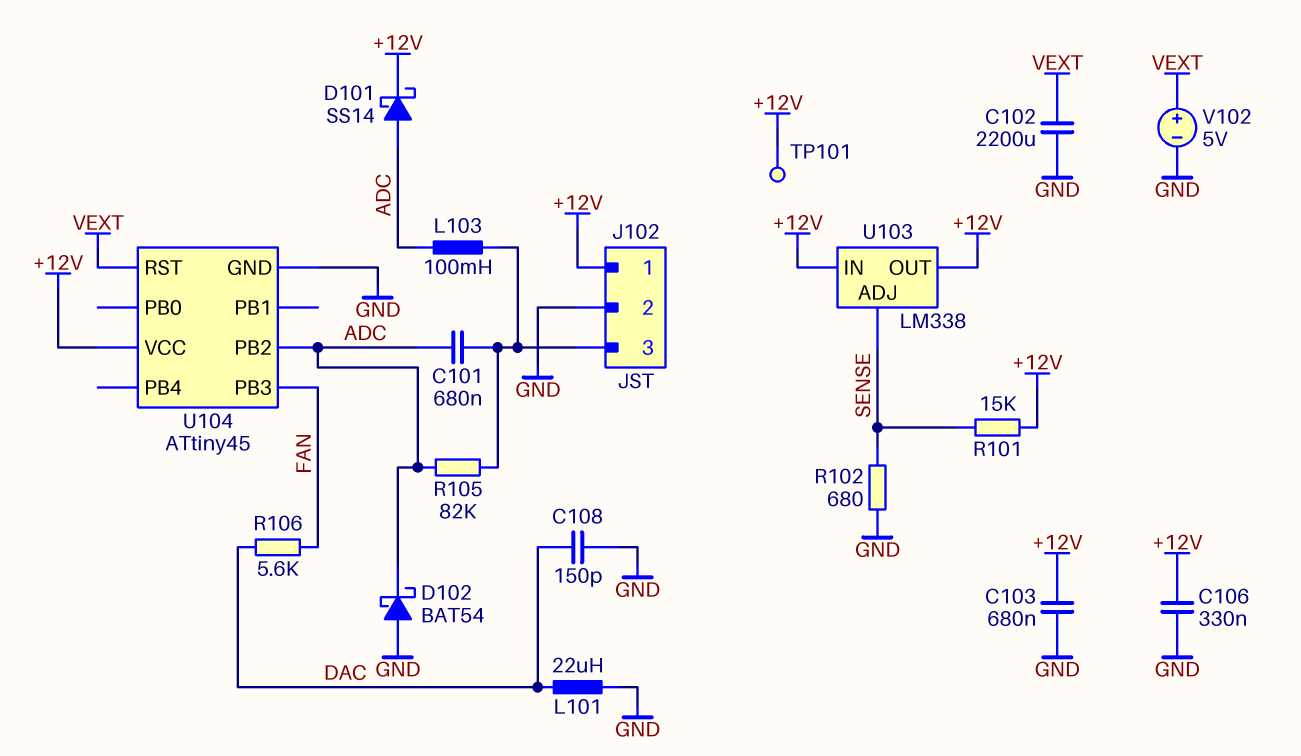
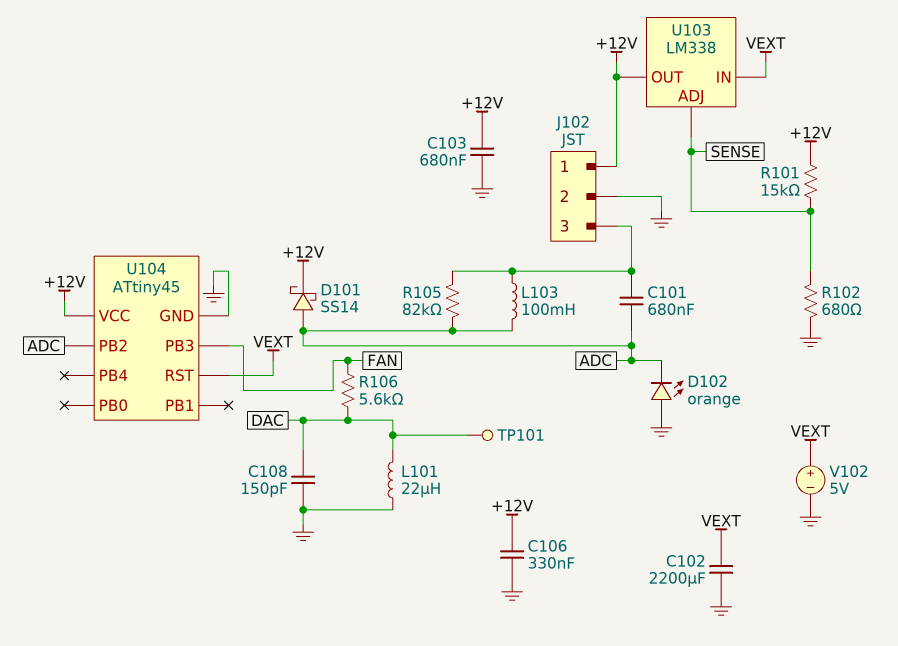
D102: schottky BAT54 (A GND, K ADC) -> LED orange (A GND, K ADC)
TP101: test point (+12V) -> test point (DAC)
U103 pin IN: +12V -> VEXT

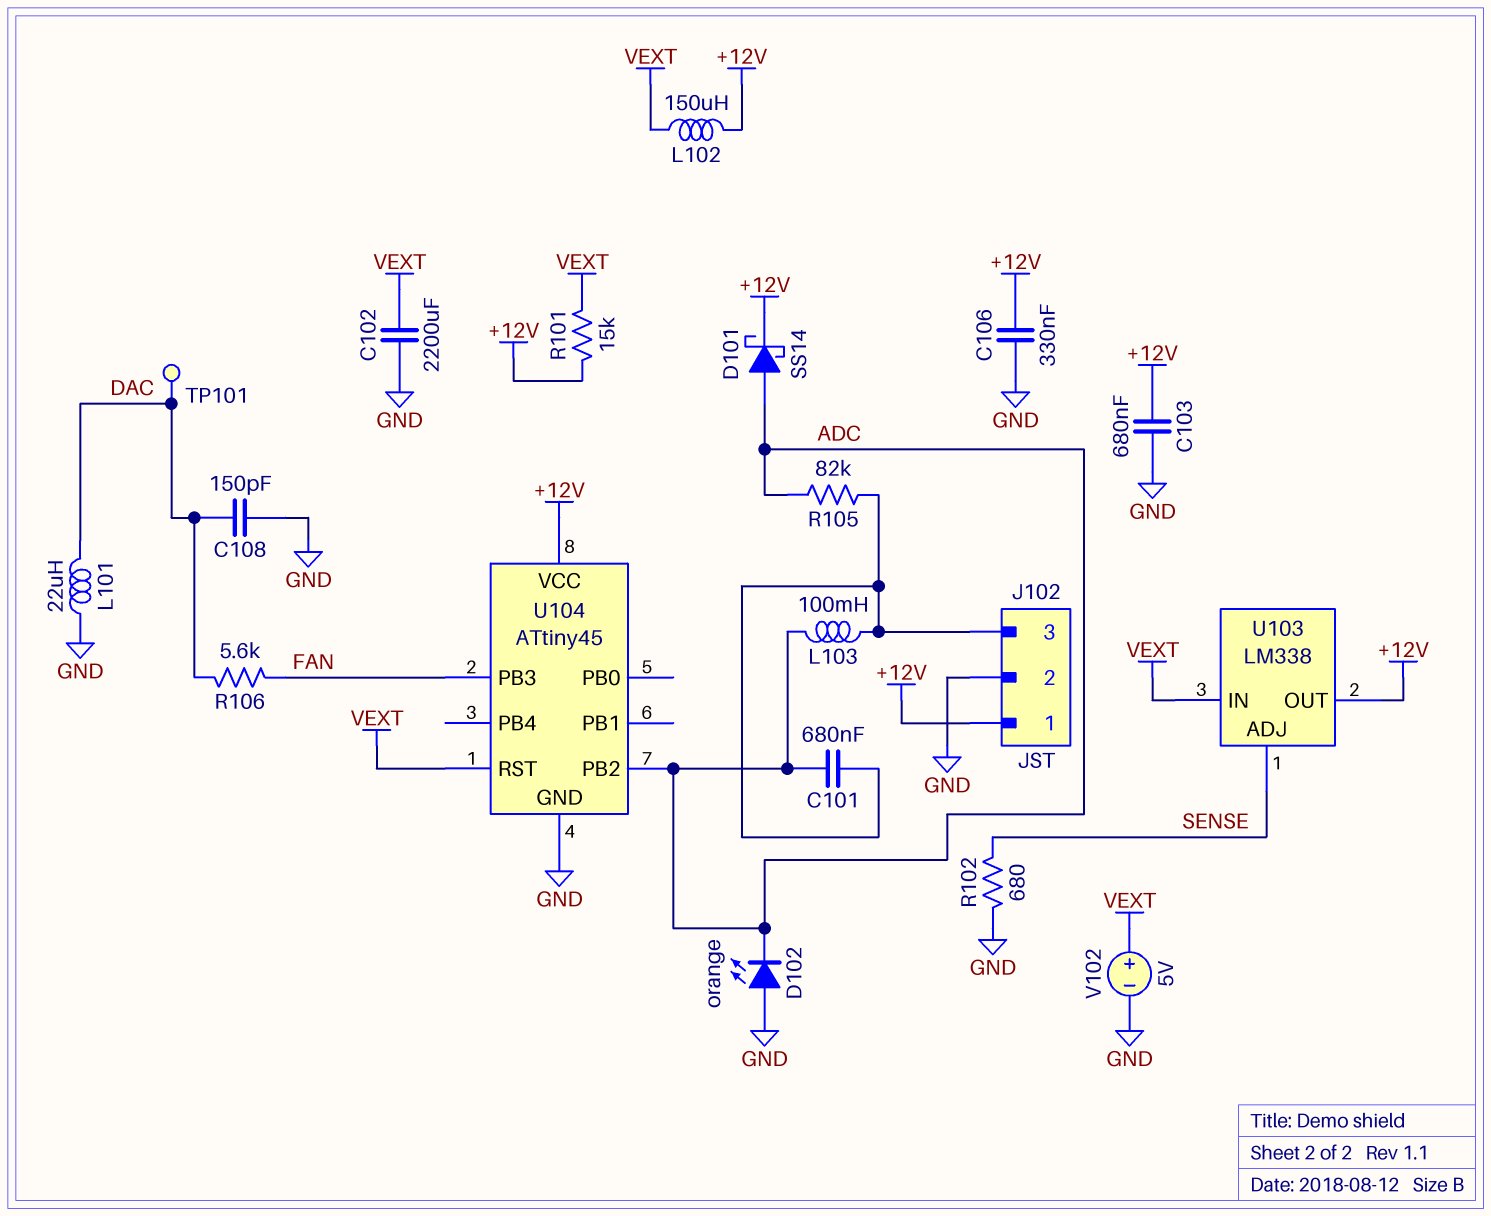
L102: none -> 150uH (+12V, VEXT)
R101: 15k (+12V, SENSE) -> 15k (+12V, VEXT)

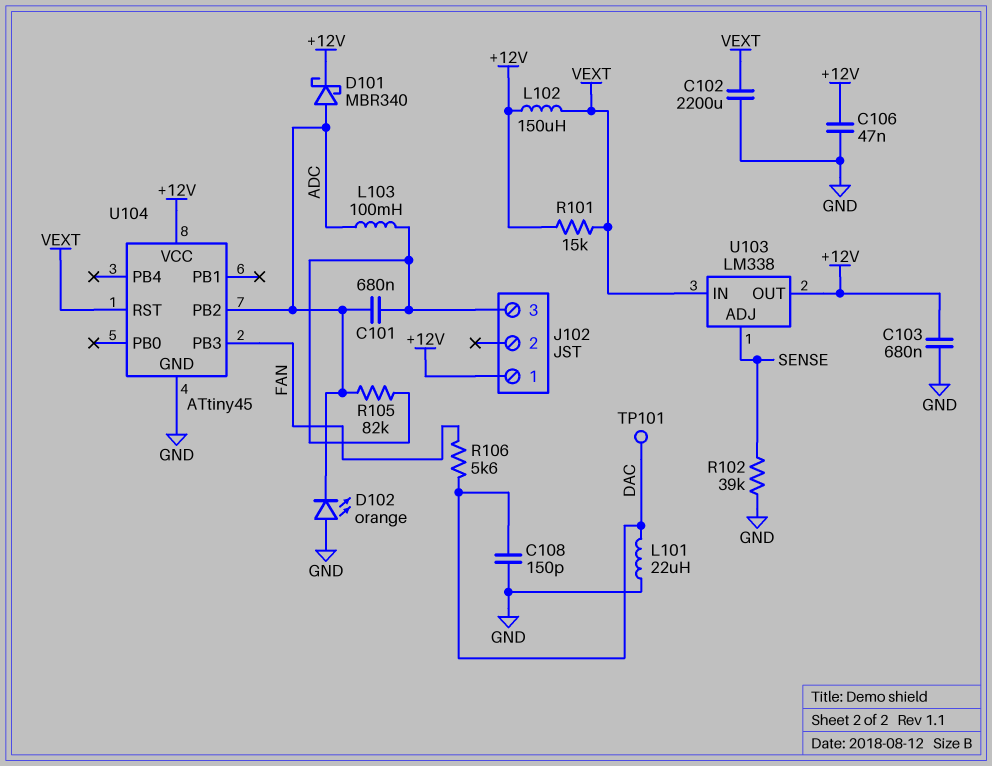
C106: 330nF (+12V, GND) -> 47nF (+12V, GND)
D101: schottky SS14 (A ADC, K +12V) -> schottky MBR340 (A ADC, K +12V)
J102 pin 2: GND -> none
R102: 680 (GND, SENSE) -> 39k (GND, SENSE)
V102: 5V (plus VEXT, minus GND) -> none

